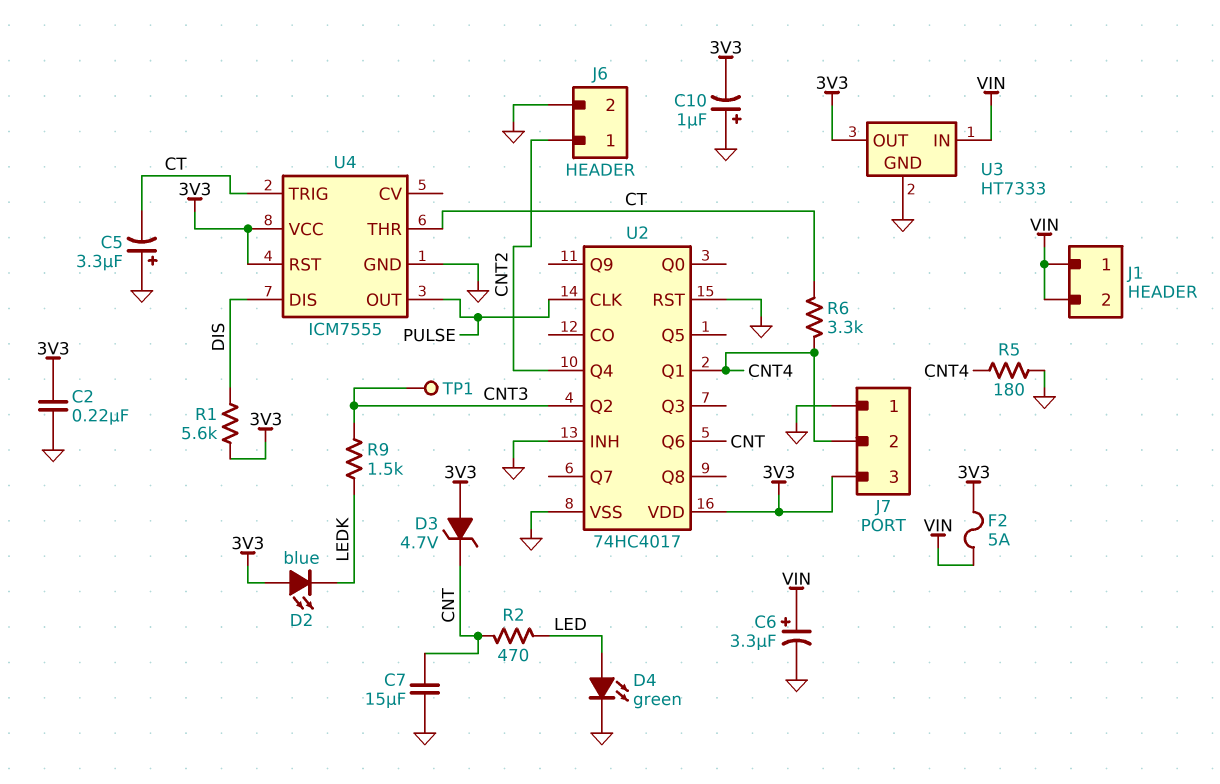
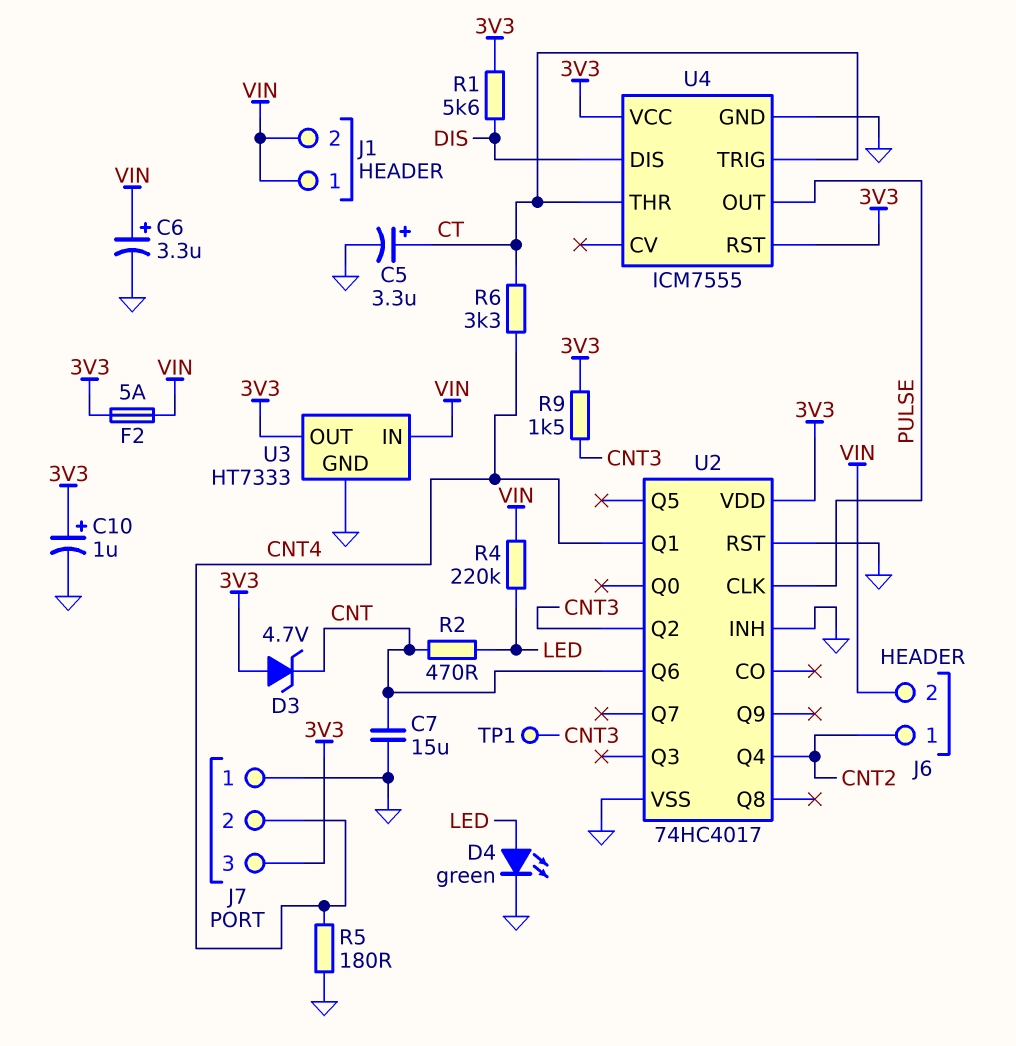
C2: 220nF (3V3, GND) -> none
C5: 3.3uF (plus GND, minus CT) -> 3.3uF (plus CT, minus GND)
C10: 1uF (plus GND, minus 3V3) -> 1uF (plus 3V3, minus GND)
D2: LED blue (A 3V3, K LEDK) -> none
J6 pin 2: GND -> VIN
R4: none -> 220k (LED, VIN)
R9: 1.5k (CNT3, LEDK) -> 1.5k (3V3, CNT3)

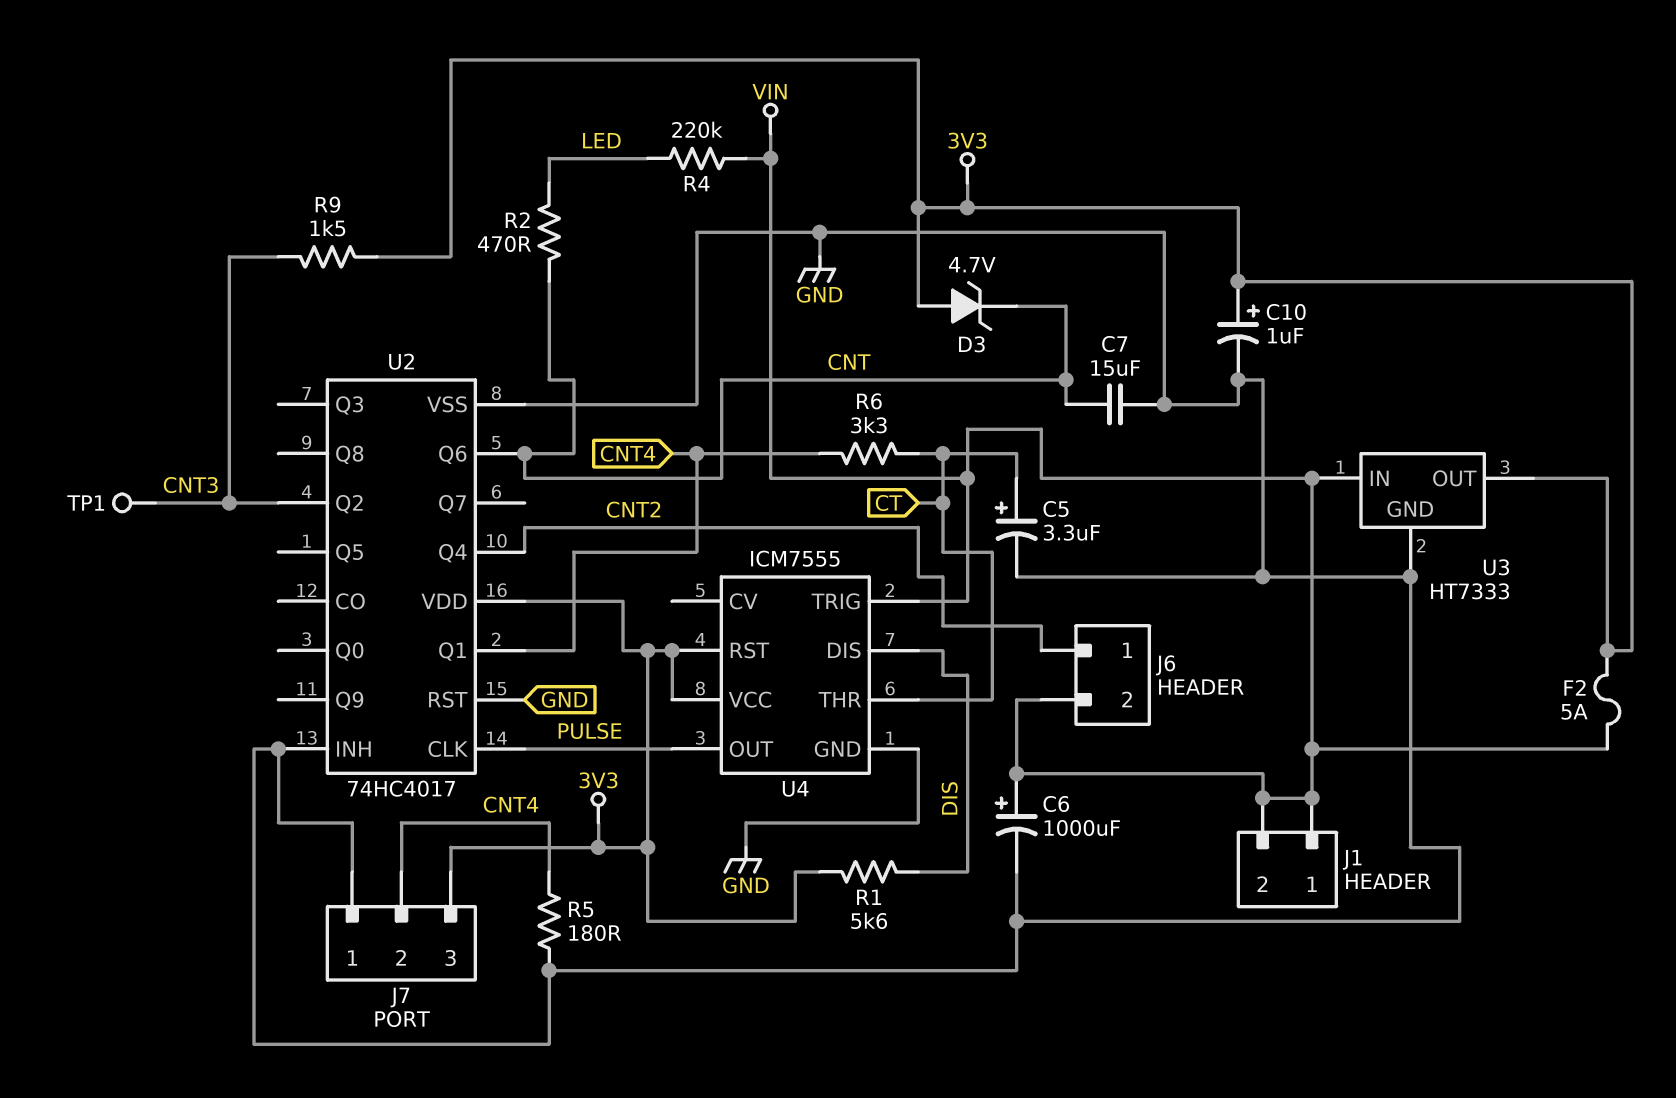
C6: 3.3uF (plus VIN, minus GND) -> 1000uF (plus VIN, minus GND)
D4: LED green (A LED, K GND) -> none
U4 pin TRIG: CT -> VIN

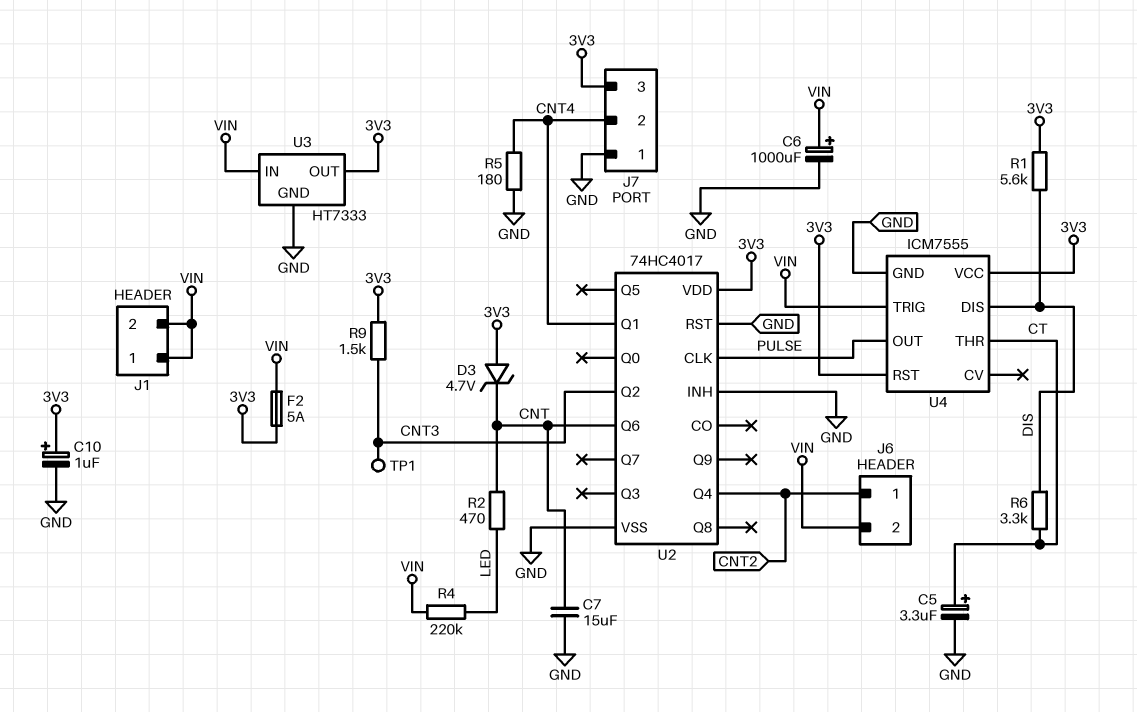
R6: 3.3k (CNT4, CT) -> 3.3k (CT, DIS)

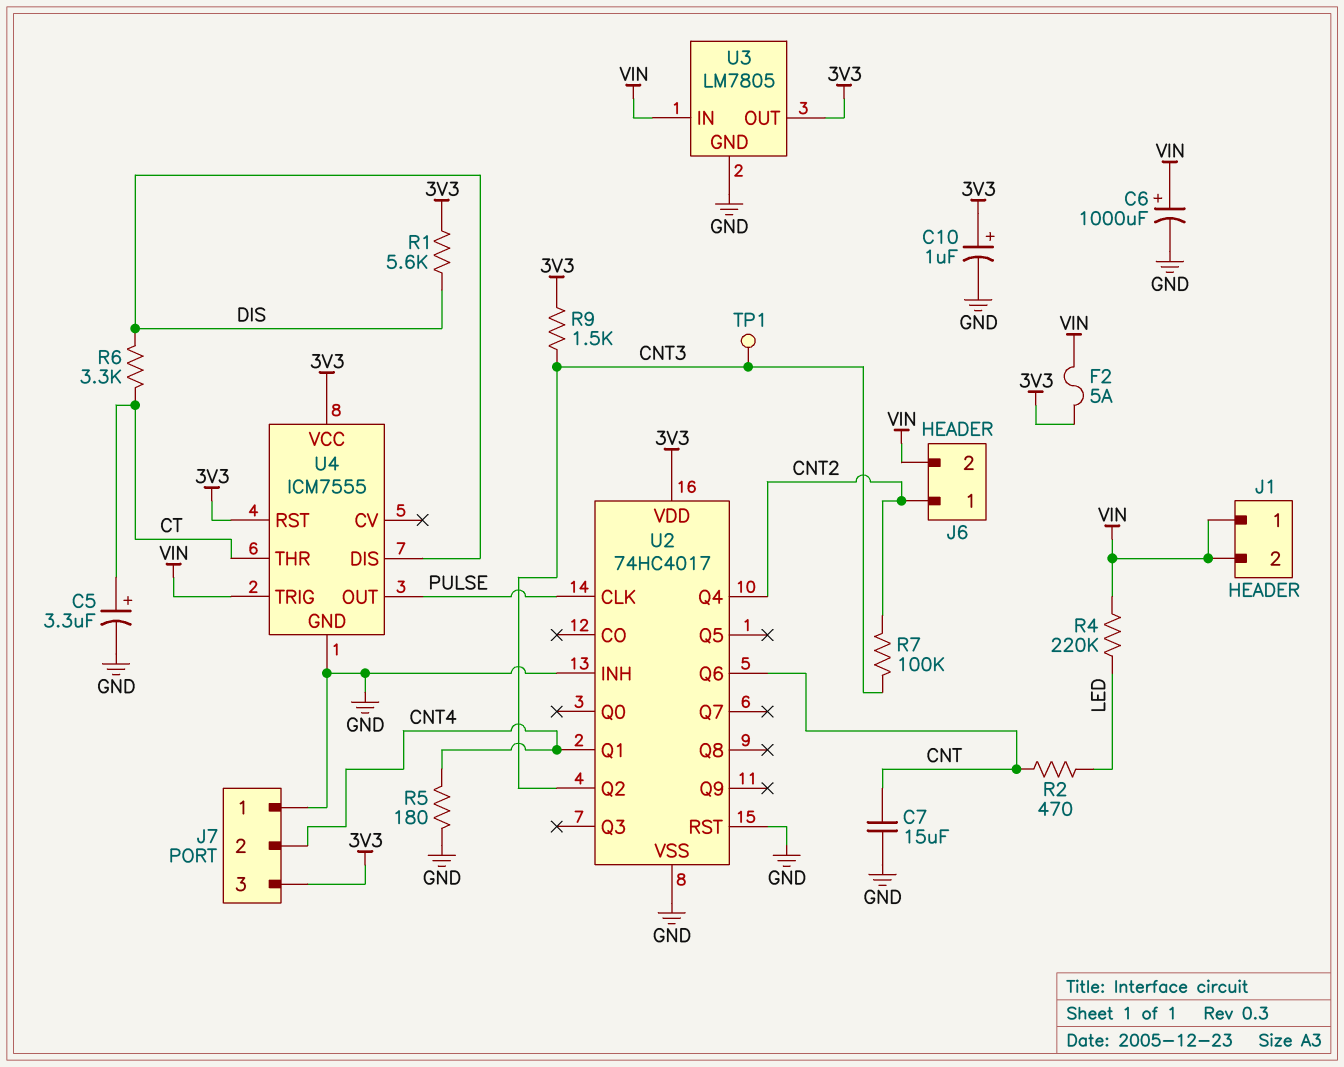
D3: zener 4.7V (A 3V3, K CNT) -> none
R7: none -> 100k (CNT2, CNT3)
U3: HT7333 -> LM7805

